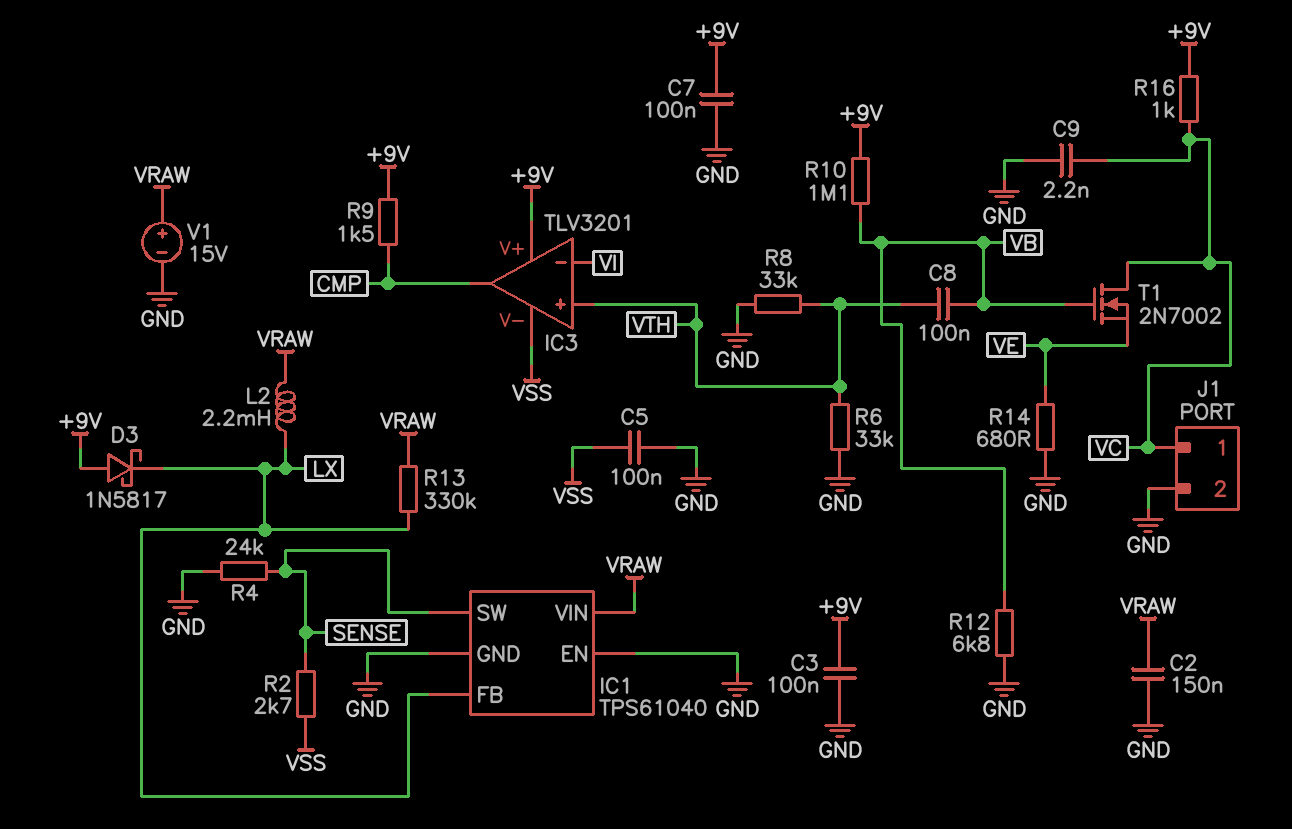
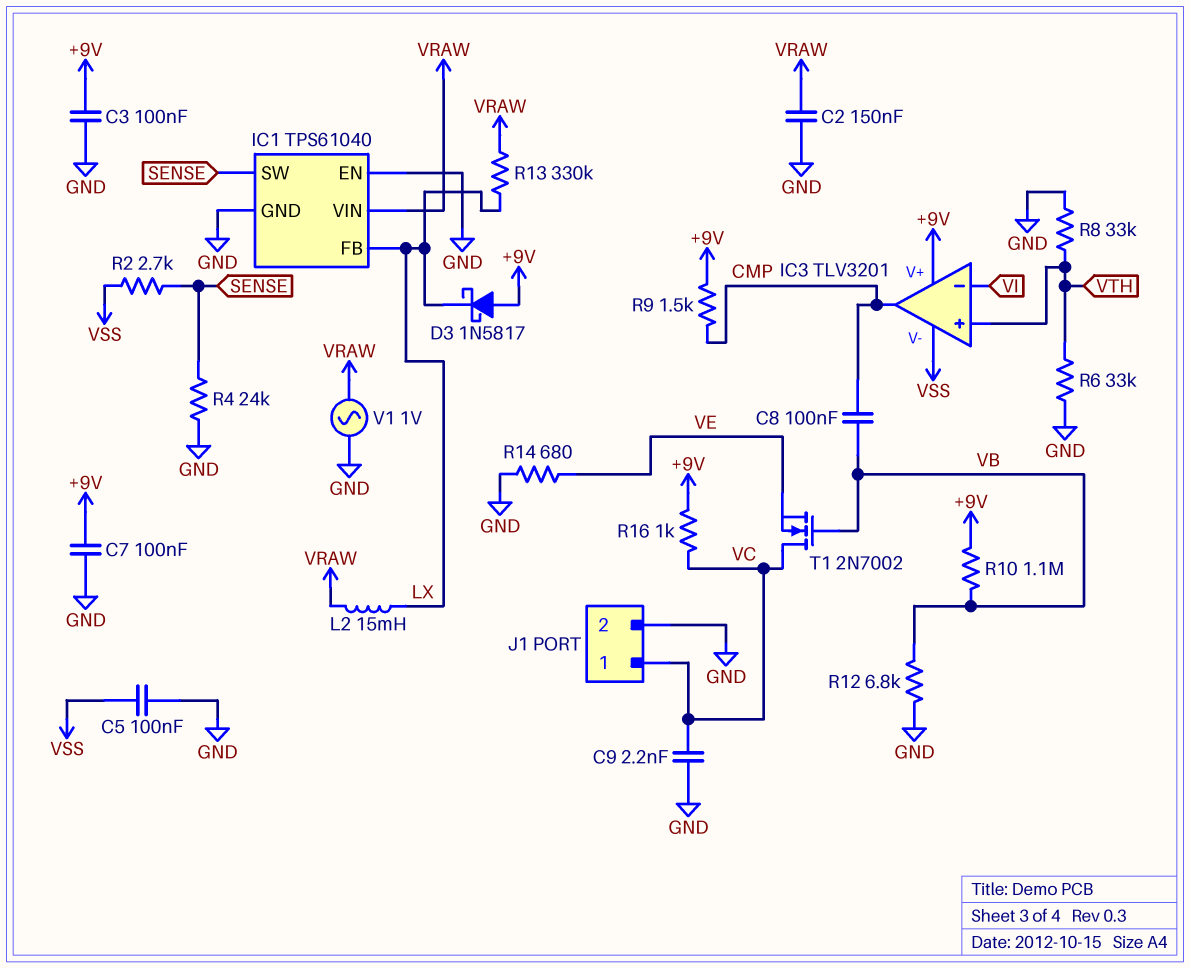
C8: 100nF (VB, VTH) -> 100nF (CMP, VB)
L2: 2.2mH (LX, VRAW) -> 15mH (LX, VRAW)
V1: 15V (plus VRAW, minus GND) -> AC 1V (GND, VRAW)

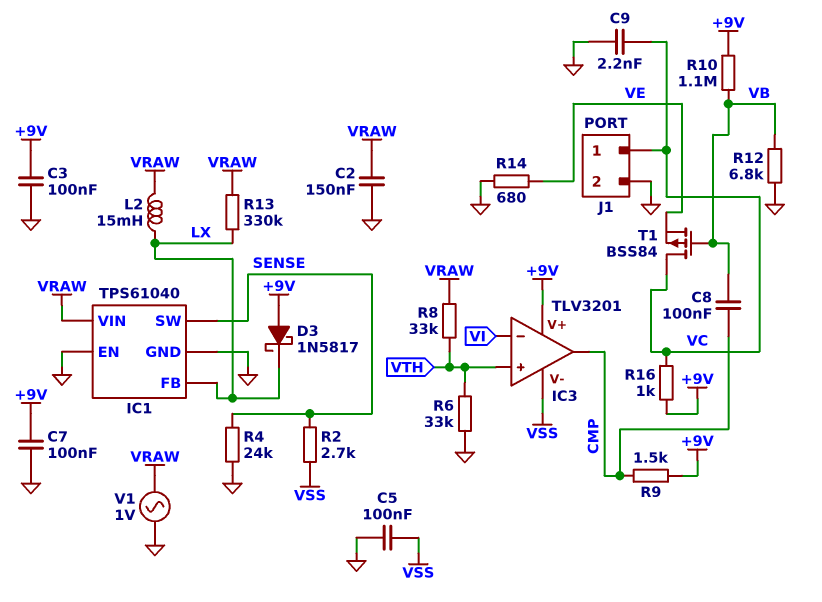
R8: 33k (GND, VTH) -> 33k (VRAW, VTH)
T1: NMOS 2N7002 (G VB, D VC, S VE) -> PMOS BSS84 (G VB, D VC, S VE)

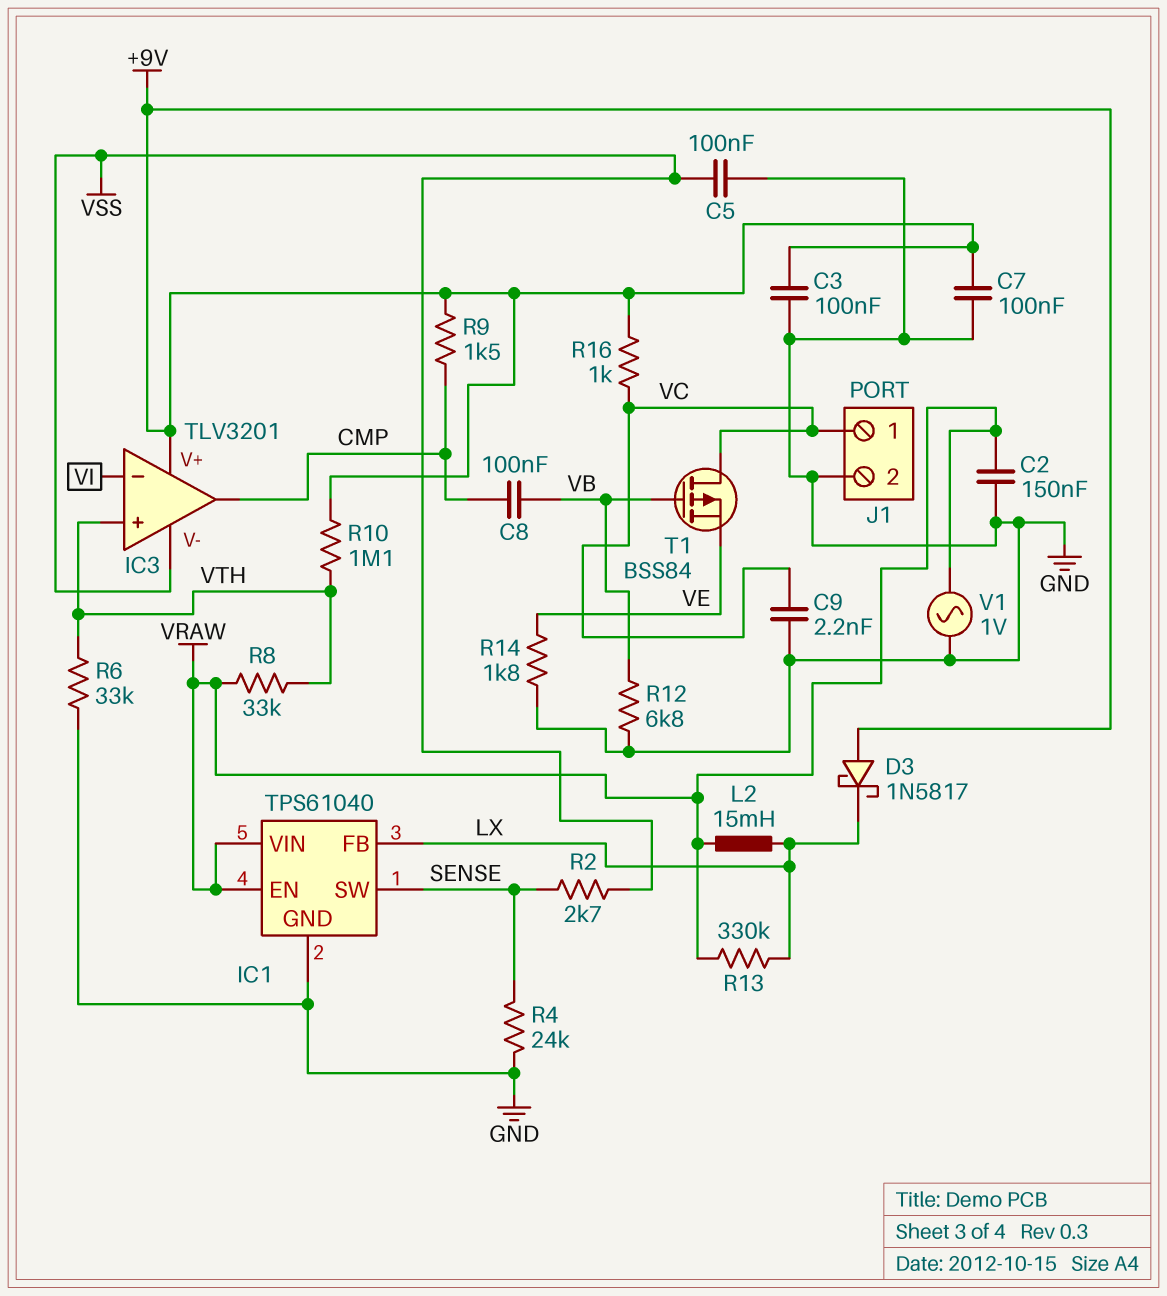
IC1 pin EN: GND -> VRAW
R10: 1.1M (+9V, VB) -> 1.1M (+9V, VTH)
R14: 680 (GND, VE) -> 1.8k (GND, VE)

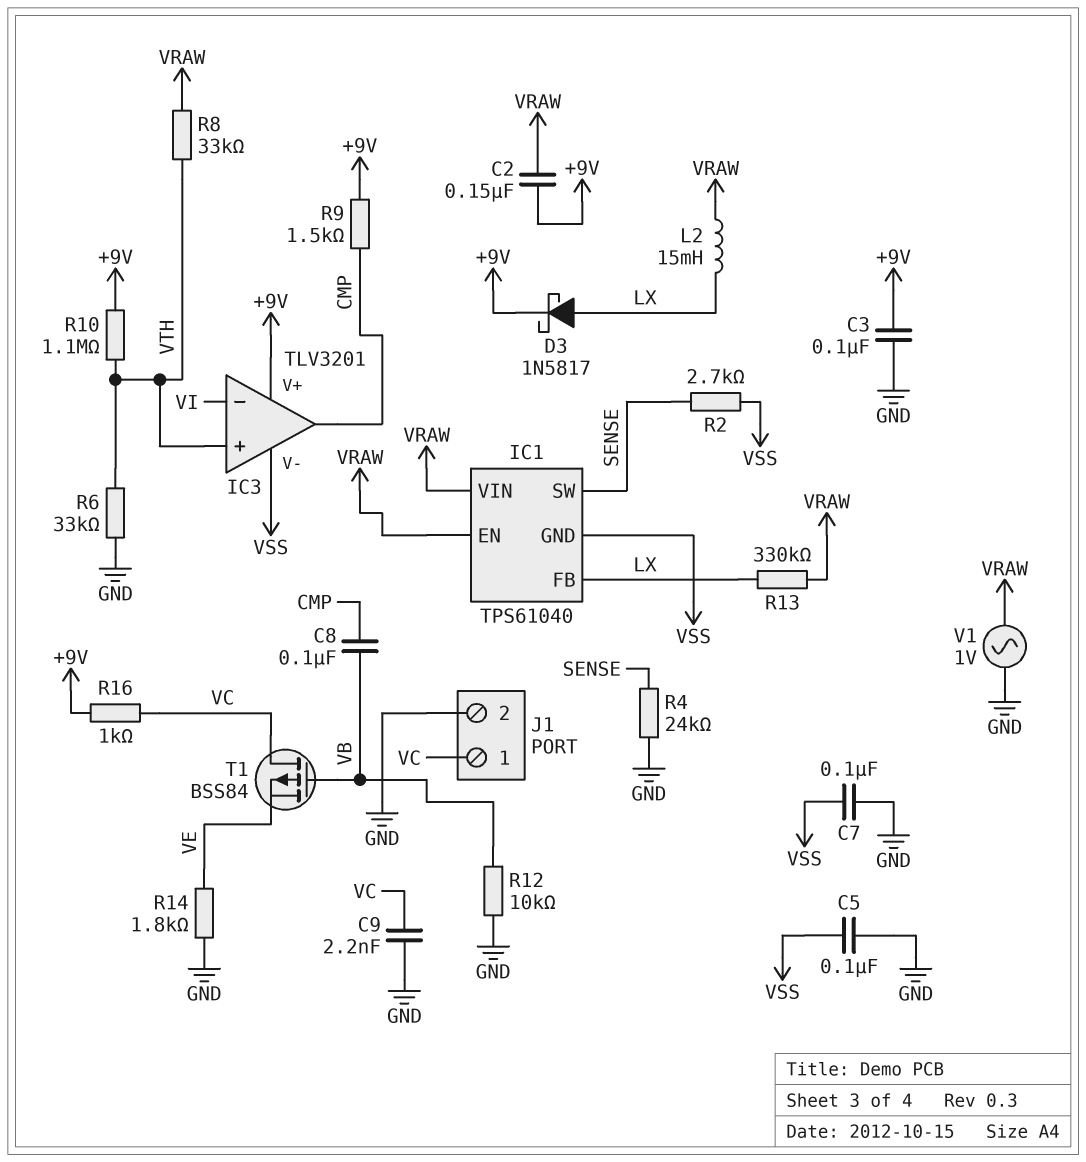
C2: 150nF (GND, VRAW) -> 150nF (+9V, VRAW)
C7: 100nF (+9V, GND) -> 100nF (GND, VSS)
D3: schottky 1N5817 (A +9V, K LX) -> schottky 1N5817 (A LX, K +9V)
IC1 pin GND: GND -> VSS
R12: 6.8k (GND, VB) -> 10k (GND, VB)

